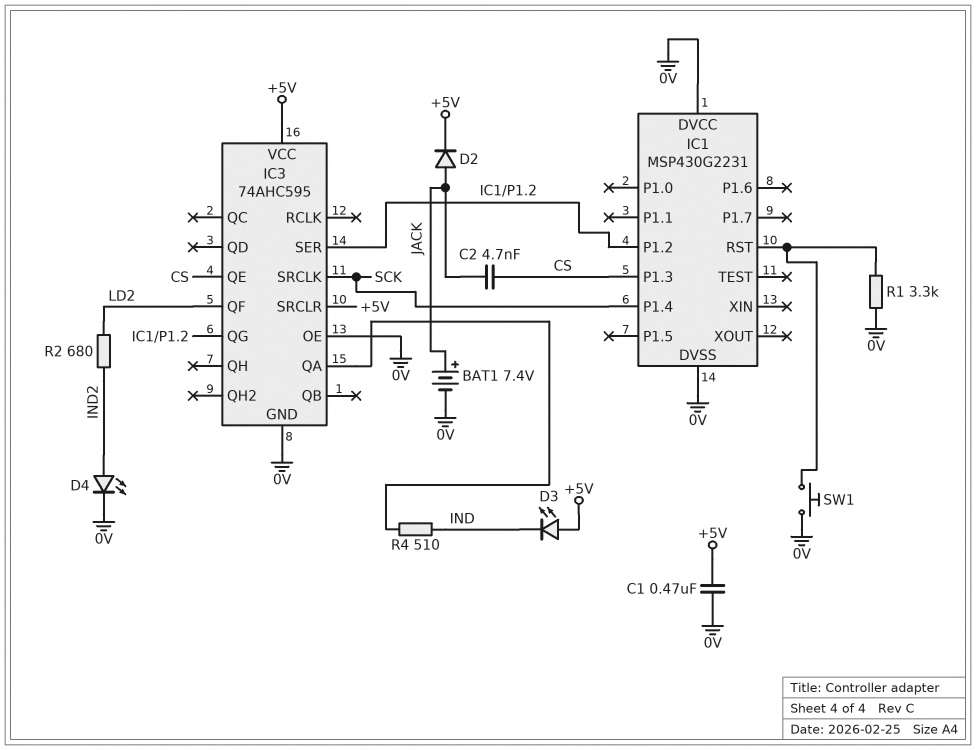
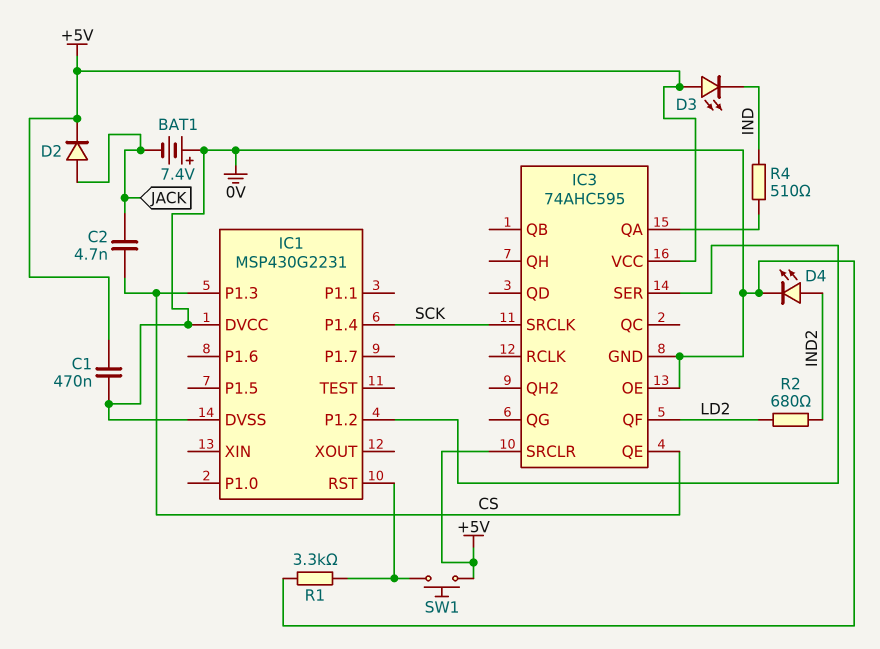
BAT1: 7.4V (plus JACK, minus 0V) -> 7.4V (plus 0V, minus JACK)
IC3 pin QG: IC1/P1.2 -> none
SW1: button (0V, IC1/RST) -> button (+5V, IC1/RST)

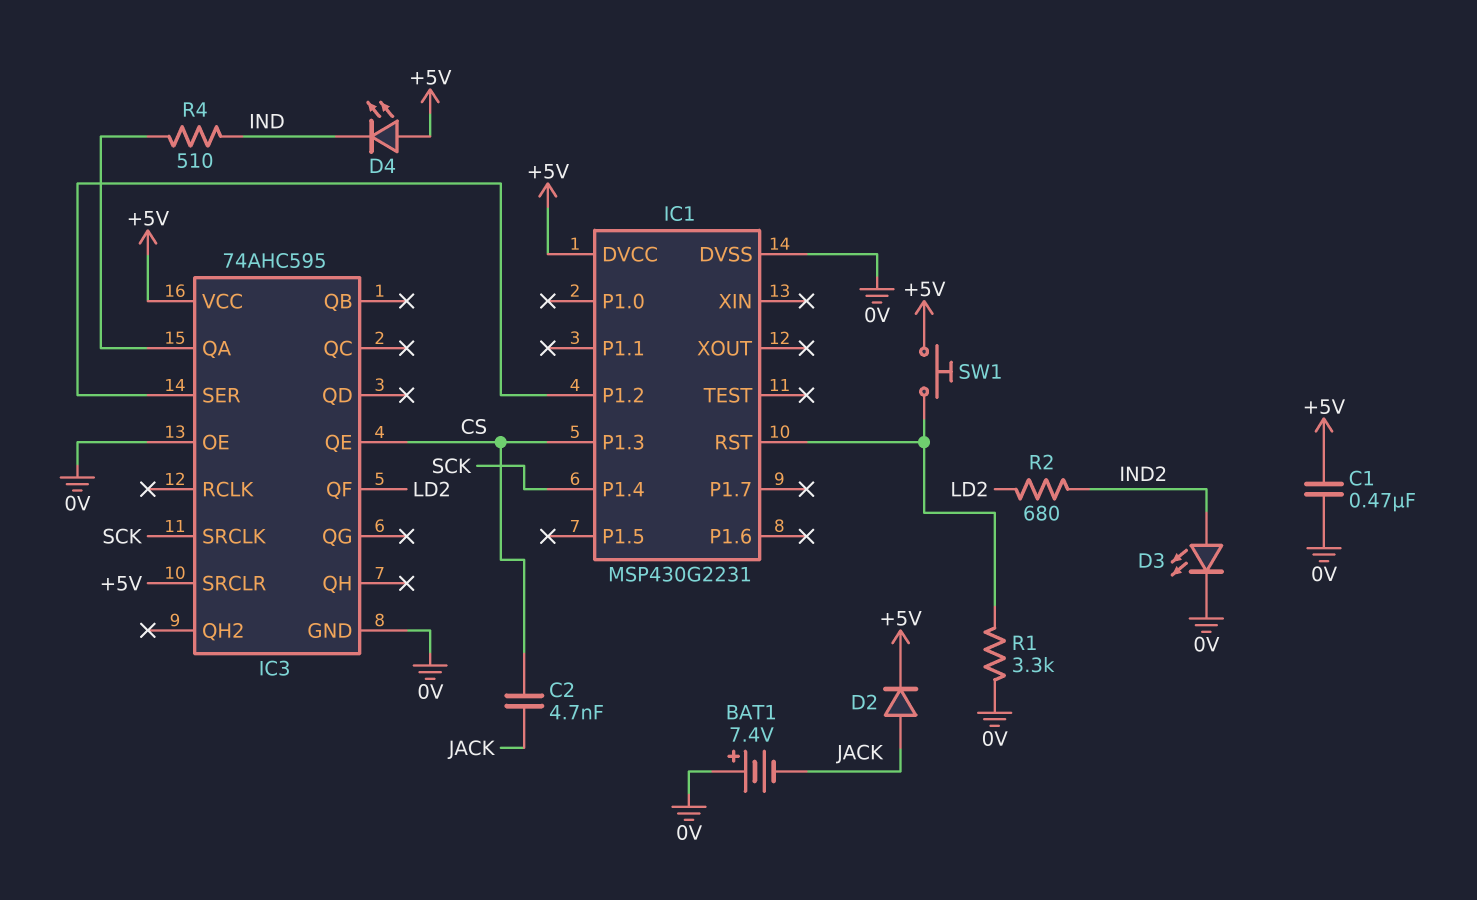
D3: LED (A +5V, K IND) -> LED (A IND2, K 0V)
D4: LED (A IND2, K 0V) -> LED (A +5V, K IND)
IC1 pin DVCC: 0V -> +5V

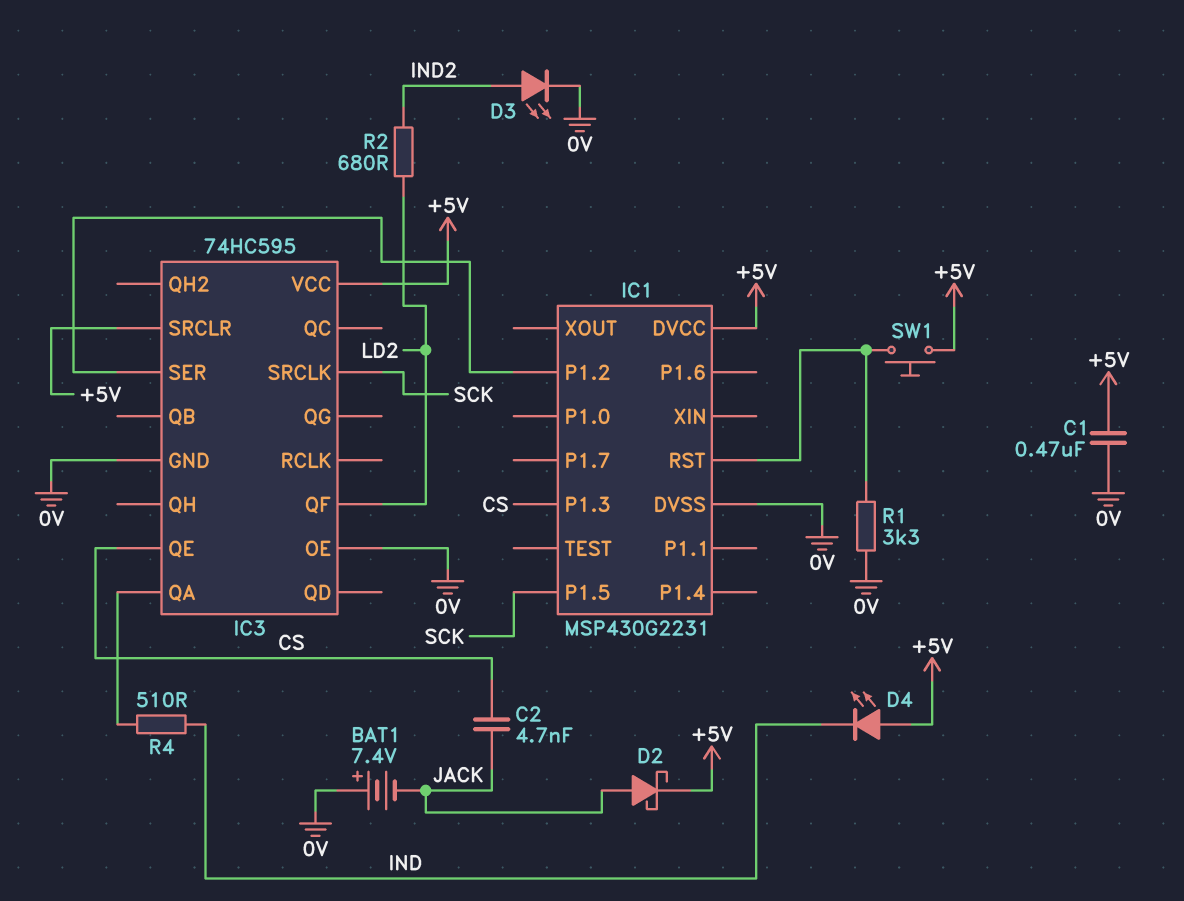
D2: diode (A JACK, K +5V) -> schottky (A JACK, K +5V)
IC1 pin P1.4: SCK -> none
IC1 pin P1.5: none -> SCK
IC3: 74AHC595 -> 74HC595

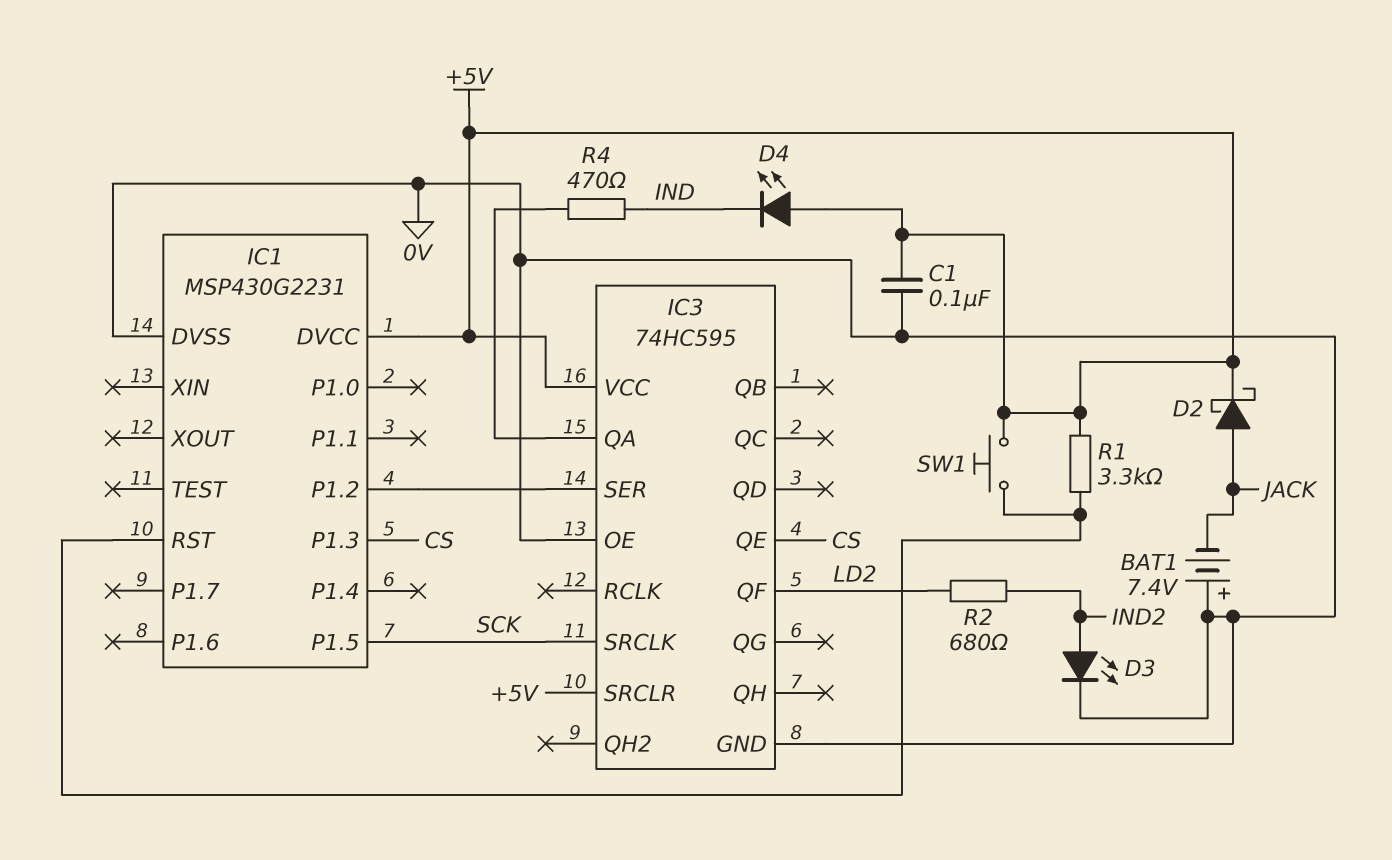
C1: 470nF (+5V, 0V) -> 100nF (+5V, 0V)
C2: 4.7nF (CS, JACK) -> none
R1: 3.3k (0V, IC1/RST) -> 3.3k (+5V, IC1/RST)
R4: 510 (IC3/QA, IND) -> 470 (IC3/QA, IND)

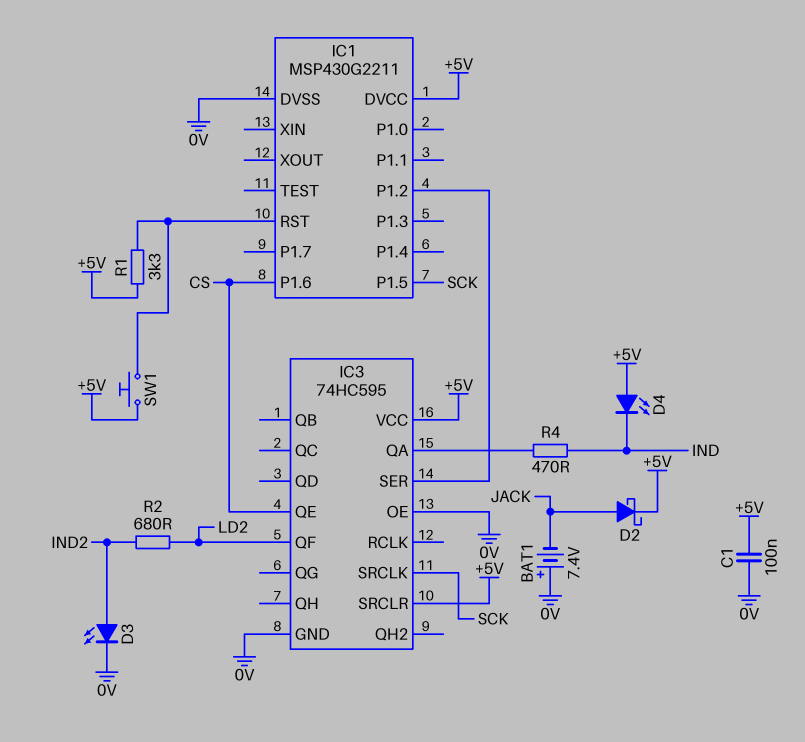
IC1: MSP430G2231 -> MSP430G2211
IC1 pin P1.3: CS -> none
IC1 pin P1.6: none -> CS

